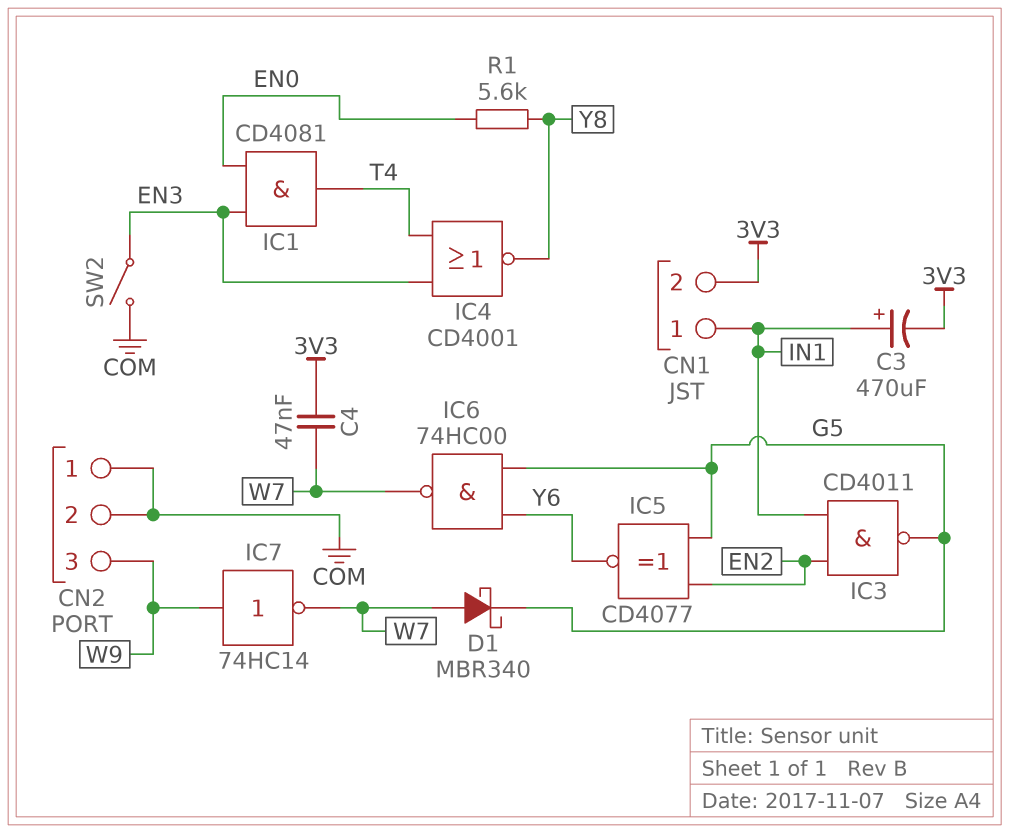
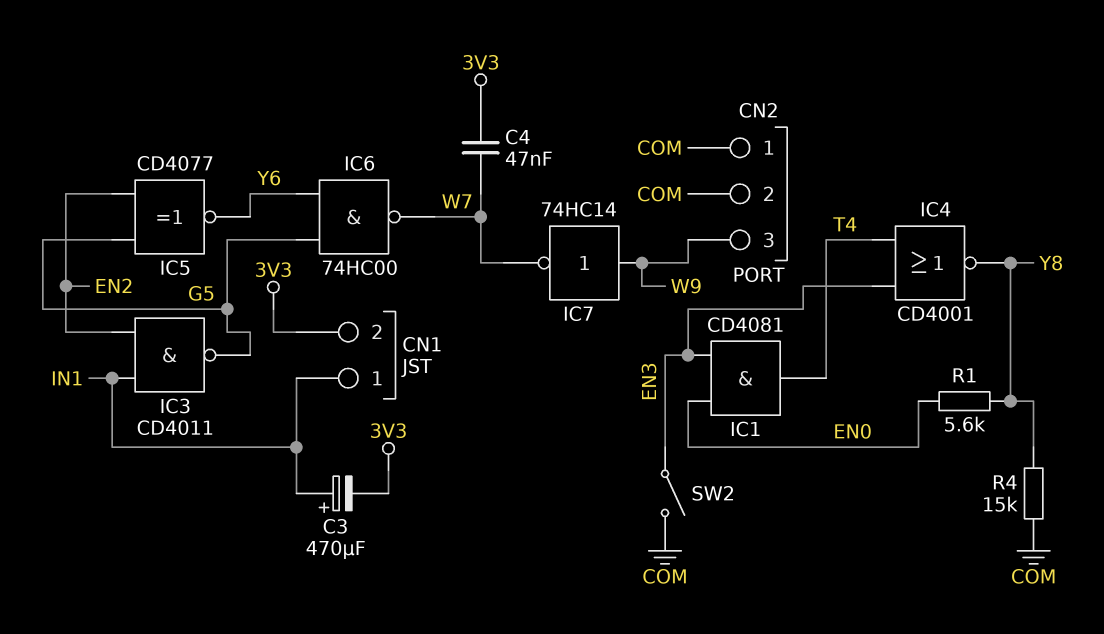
D1: schottky MBR340 (A W7, K G5) -> none
R4: none -> 15k (COM, Y8)

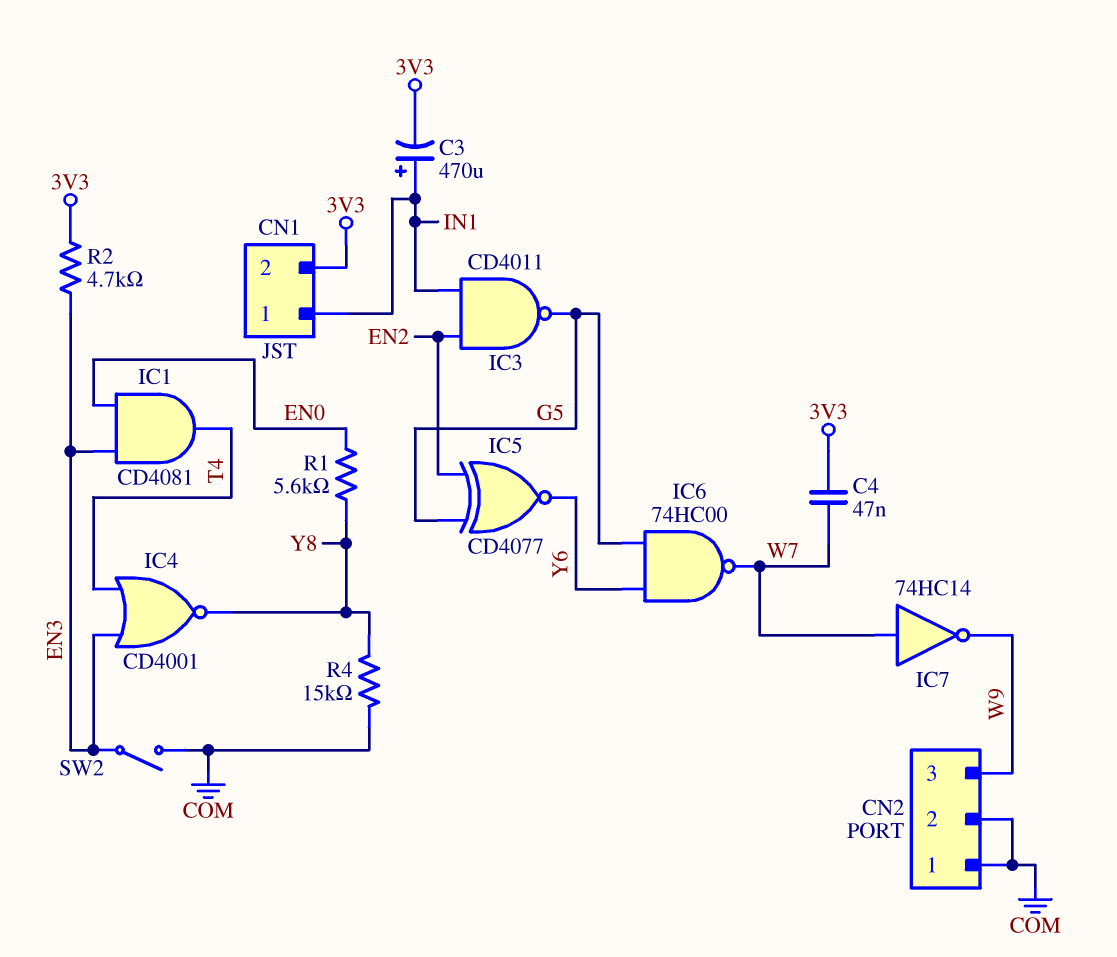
IC7: NOT 74HC14 (in W9, out W7) -> NOT 74HC14 (in W7, out W9)
R2: none -> 4.7k (3V3, EN3)

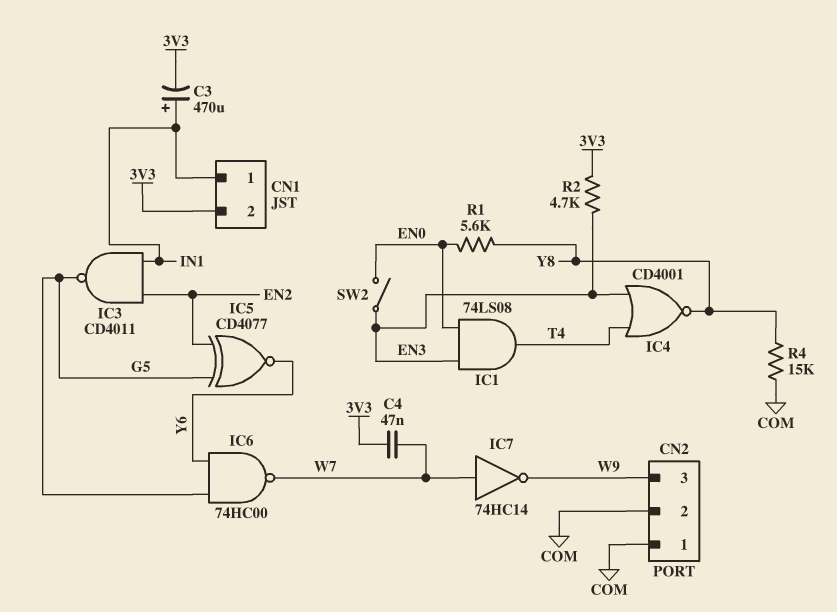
IC1: AND CD4081 (in EN0, in EN3, out T4) -> AND 74LS08 (in EN0, in EN3, out T4)
SW2: switch (COM, EN3) -> switch (EN0, EN3)

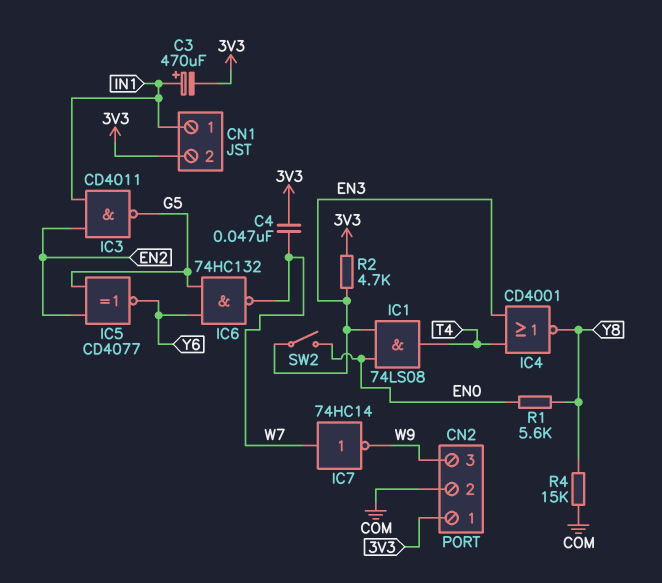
CN2 pin 1: COM -> 3V3
IC6: NAND 74HC00 (in G5, in Y6, out W7) -> NAND 74HC132 (in G5, in Y6, out W7)

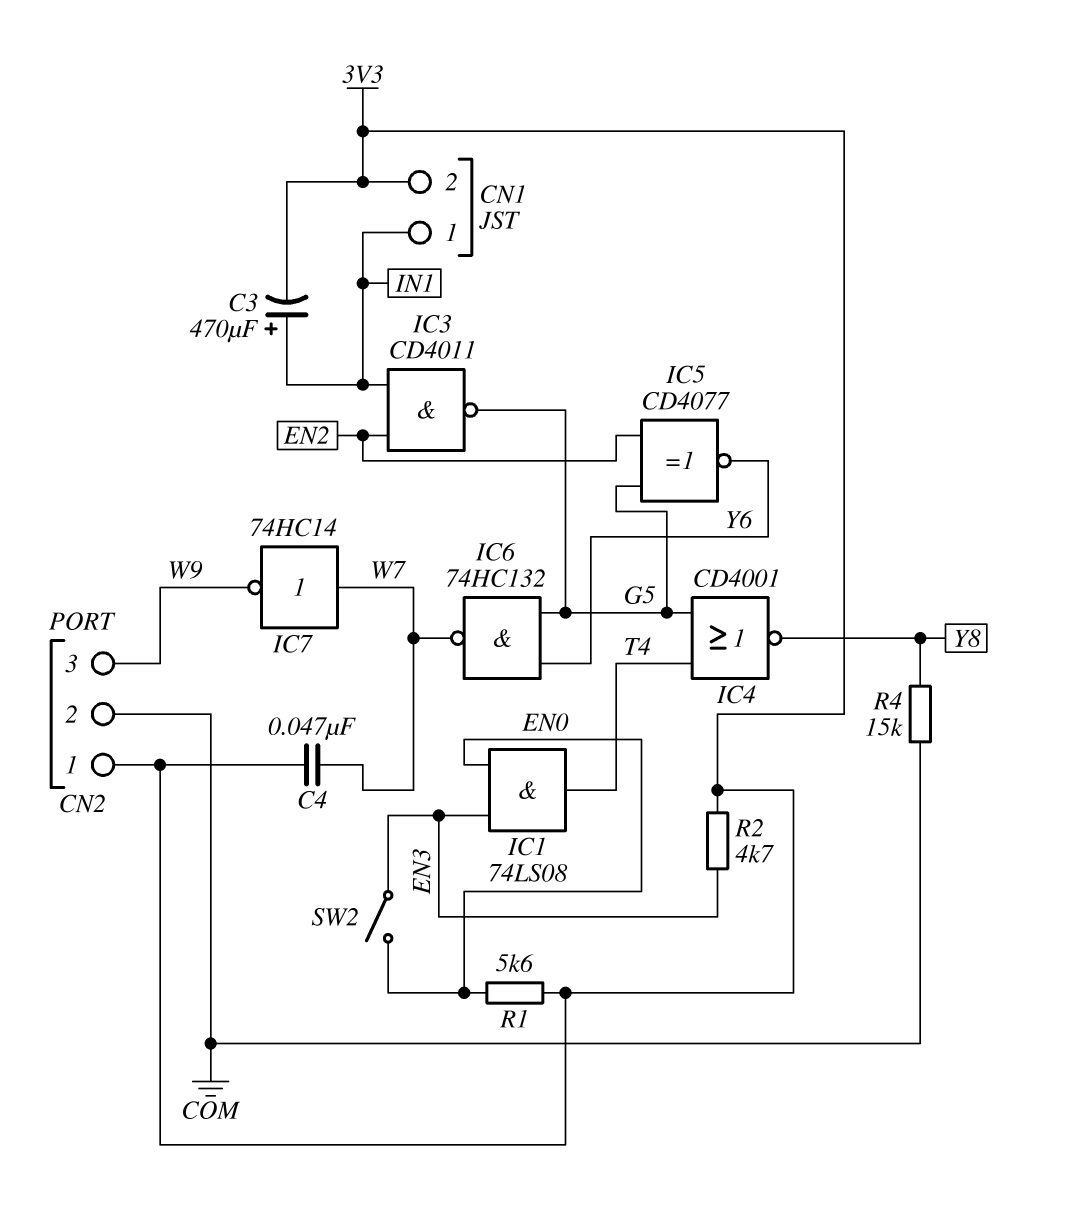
IC4: NOR CD4001 (in EN3, in T4, out Y8) -> NOR CD4001 (in G5, in T4, out Y8)
R1: 5.6k (EN0, Y8) -> 5.6k (3V3, EN0)

